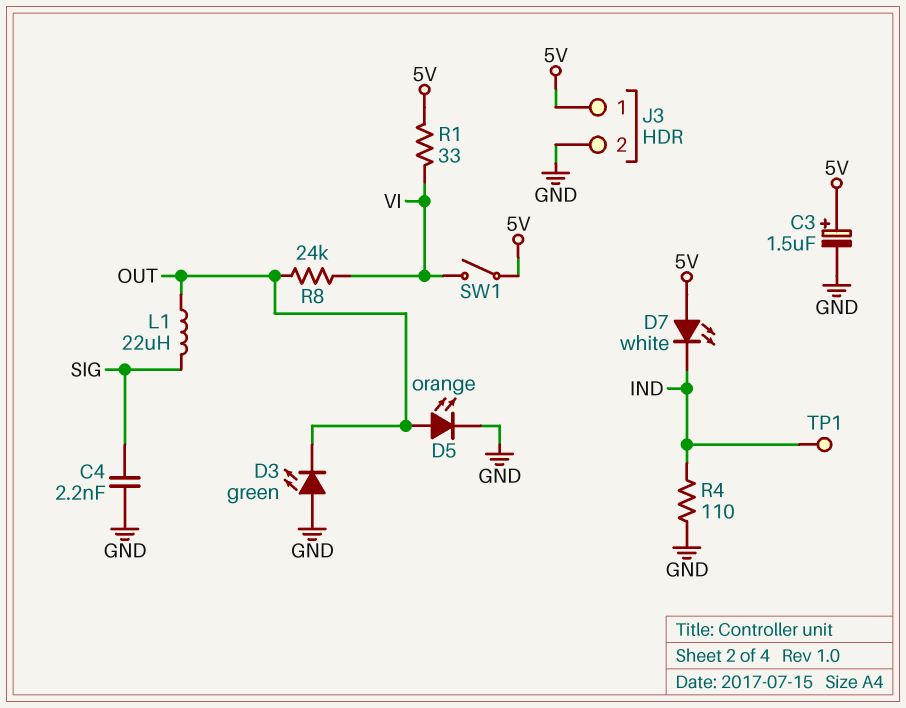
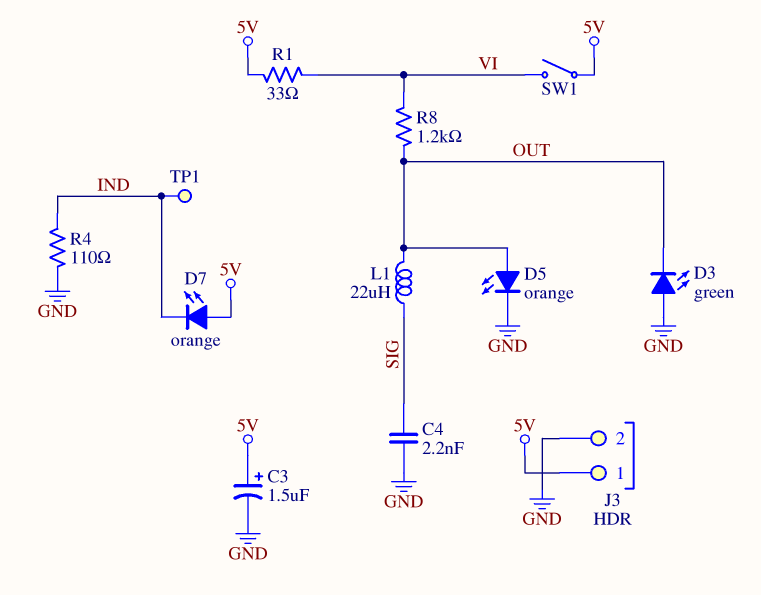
D7: LED white (A 5V, K IND) -> LED orange (A 5V, K IND)
R8: 24k (OUT, VI) -> 1.2k (OUT, VI)

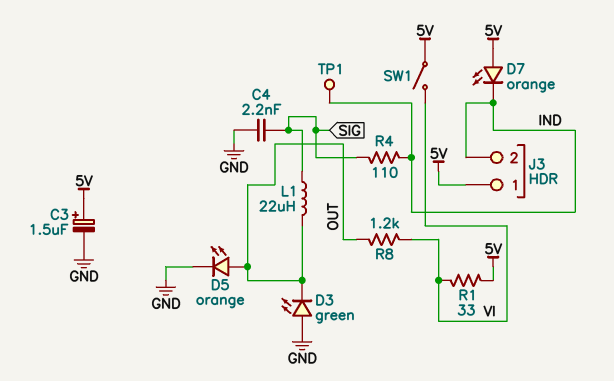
J3 pin 2: GND -> IND
R4: 110 (GND, IND) -> 110 (IND, SIG)

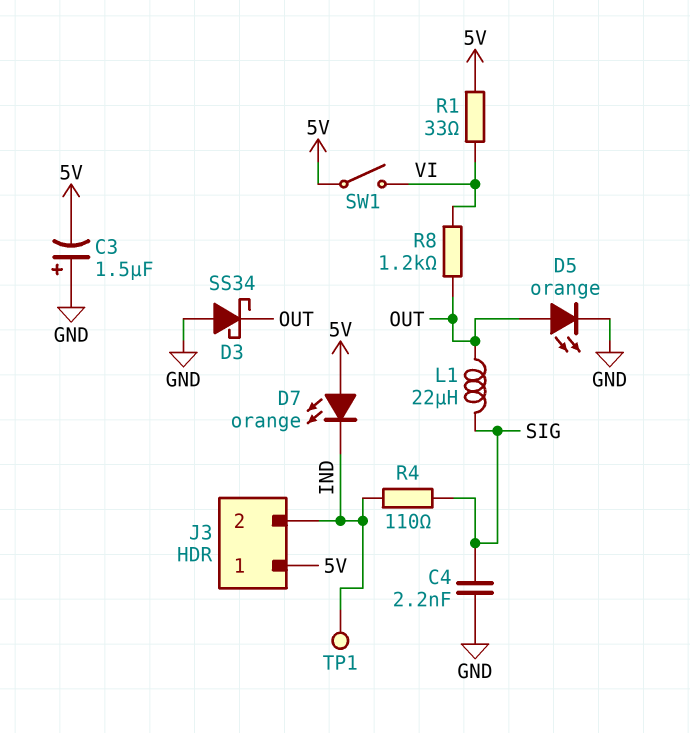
C3: 1.5uF (plus 5V, minus GND) -> 1.5uF (plus GND, minus 5V)
D3: LED green (A GND, K OUT) -> schottky SS34 (A GND, K OUT)

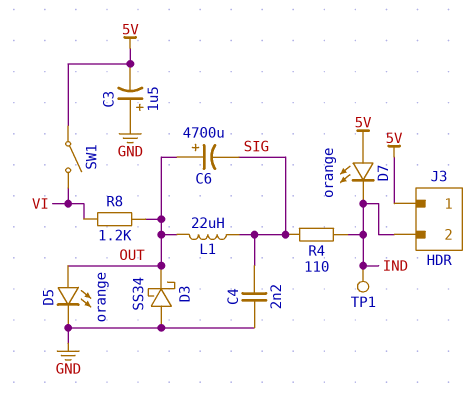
C6: none -> 4700uF (plus OUT, minus SIG)
R1: 33 (5V, VI) -> none

